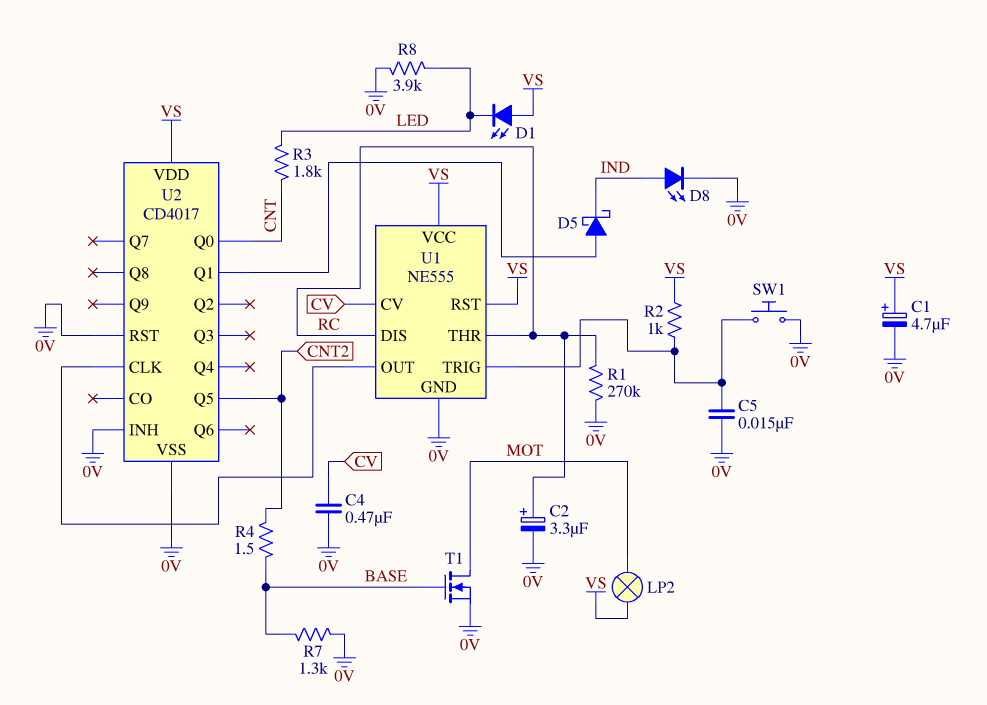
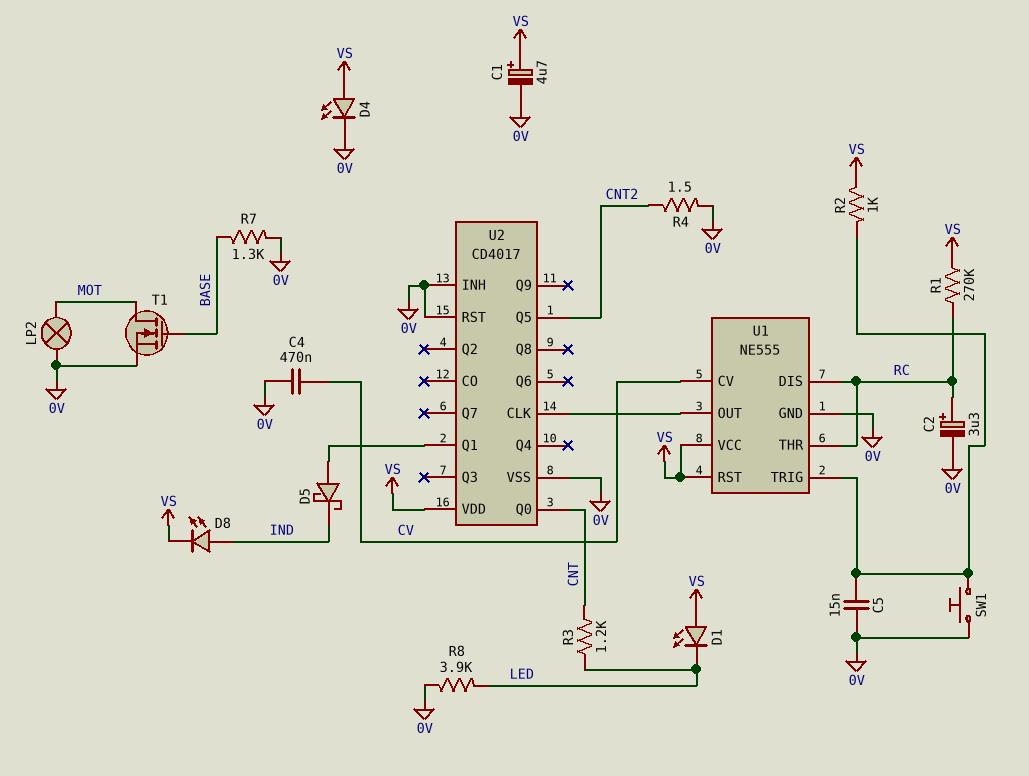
D4: none -> LED (A VS, K 0V)
D8: LED (A IND, K 0V) -> LED (A IND, K VS)
LP2: lamp (MOT, VS) -> lamp (0V, MOT)
R1: 270k (0V, RC) -> 270k (RC, VS)
R3: 1.8k (CNT, LED) -> 1.2k (CNT, LED)
R4: 1.5 (BASE, CNT2) -> 1.5 (0V, CNT2)

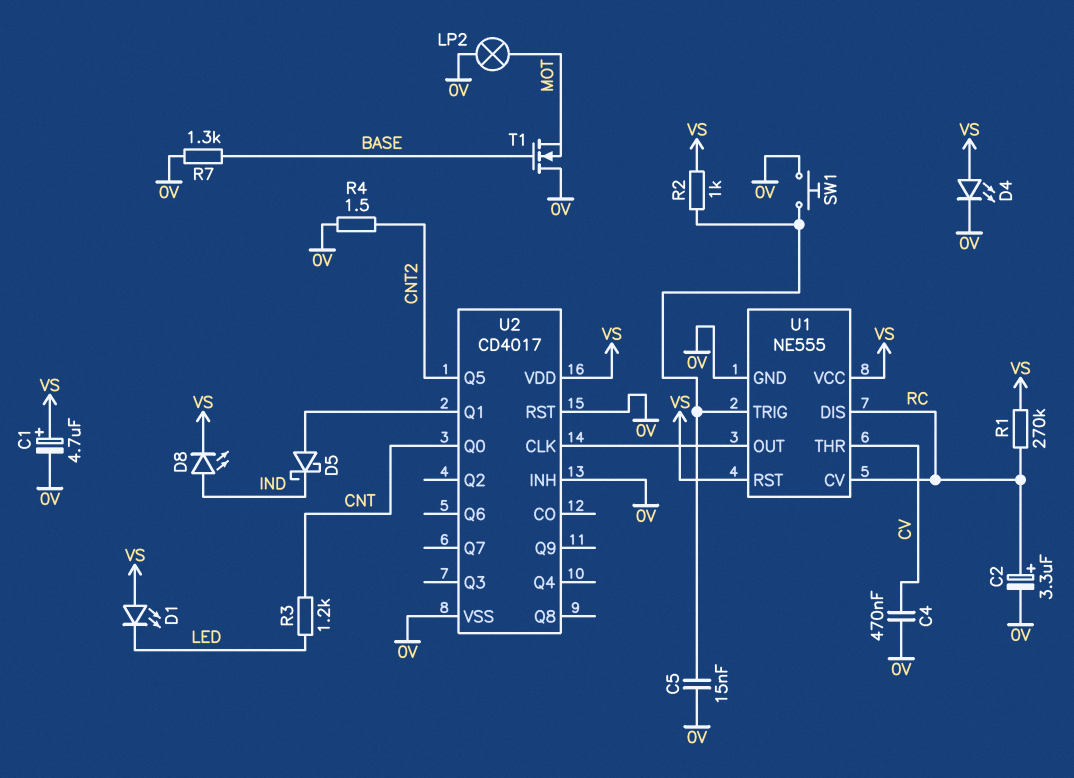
R8: 3.9k (0V, LED) -> none
T1: NMOS (G BASE, D MOT, S 0V) -> NMOS (G BASE, D 0V, S MOT)
U1 pin CV: CV -> RC
U1 pin THR: RC -> CV

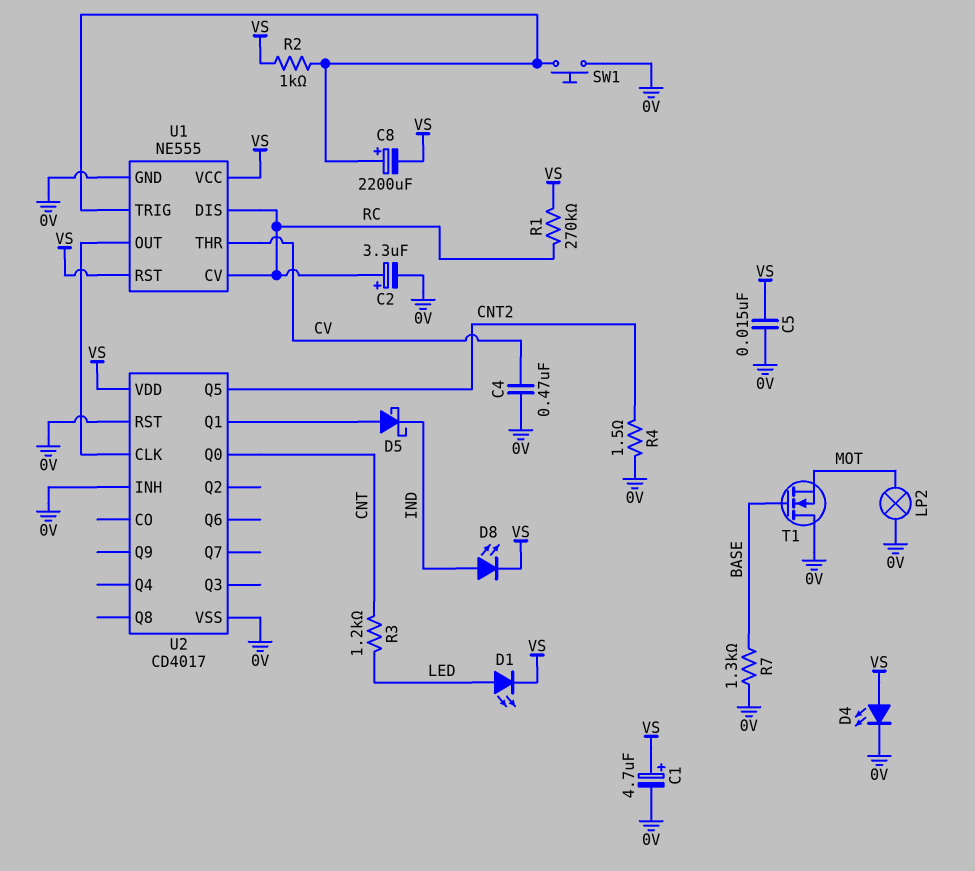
C5: 15nF (0V, U1/TRIG) -> 15nF (0V, VS)
C8: none -> 2200uF (plus U1/TRIG, minus VS)
D1: LED (A VS, K LED) -> LED (A LED, K VS)

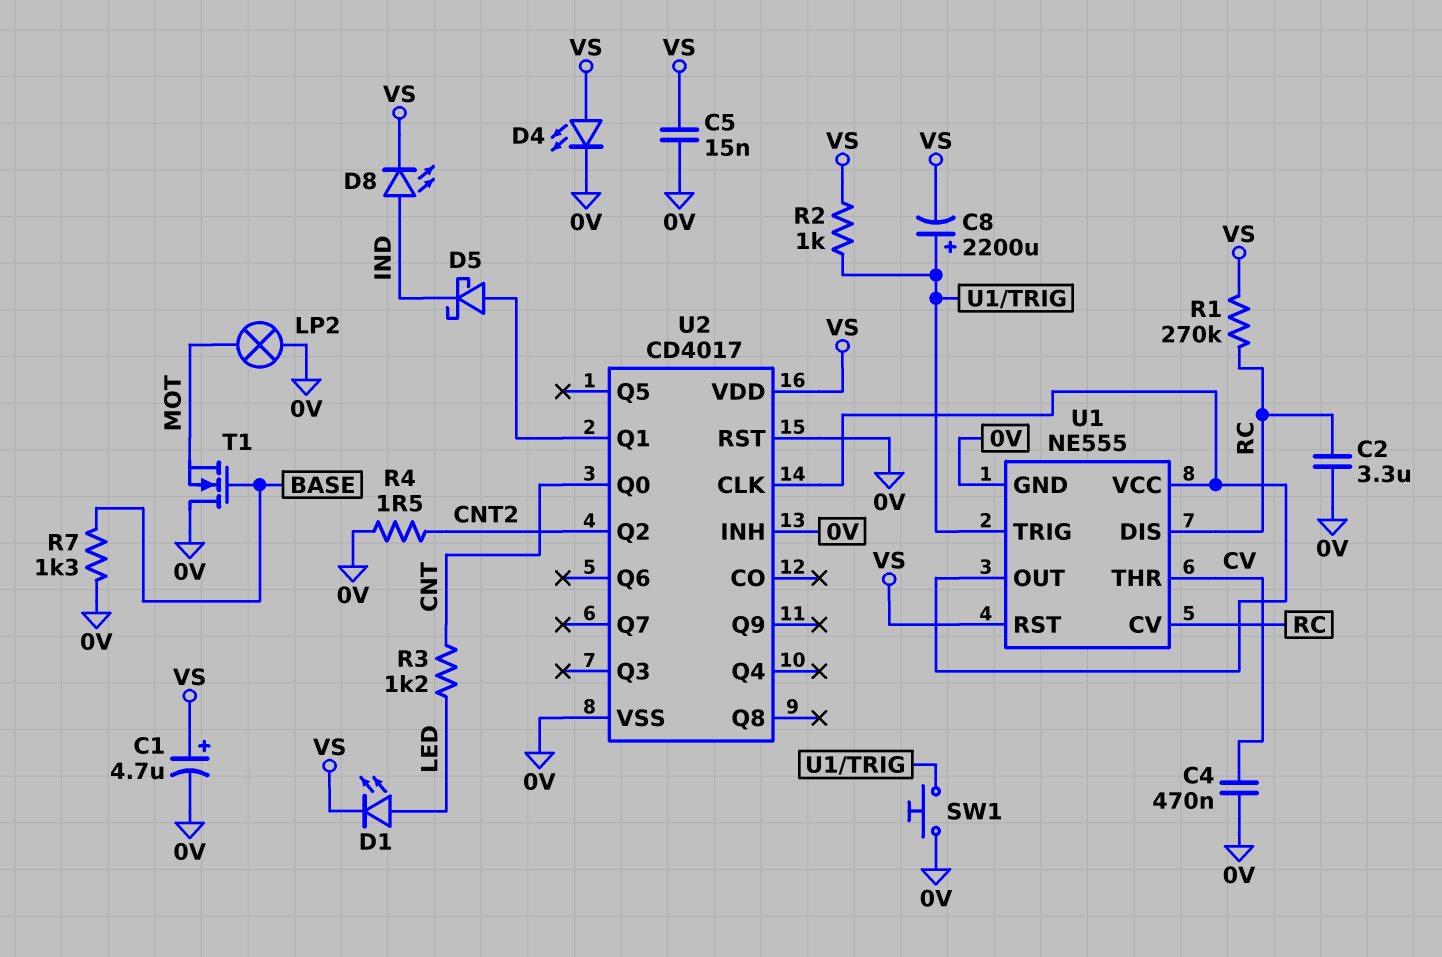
C2: 3.3uF (plus RC, minus 0V) -> 3.3uF (0V, RC)
U1 pin VCC: VS -> U1/OUT
U2 pin Q2: none -> CNT2
U2 pin Q5: CNT2 -> none

